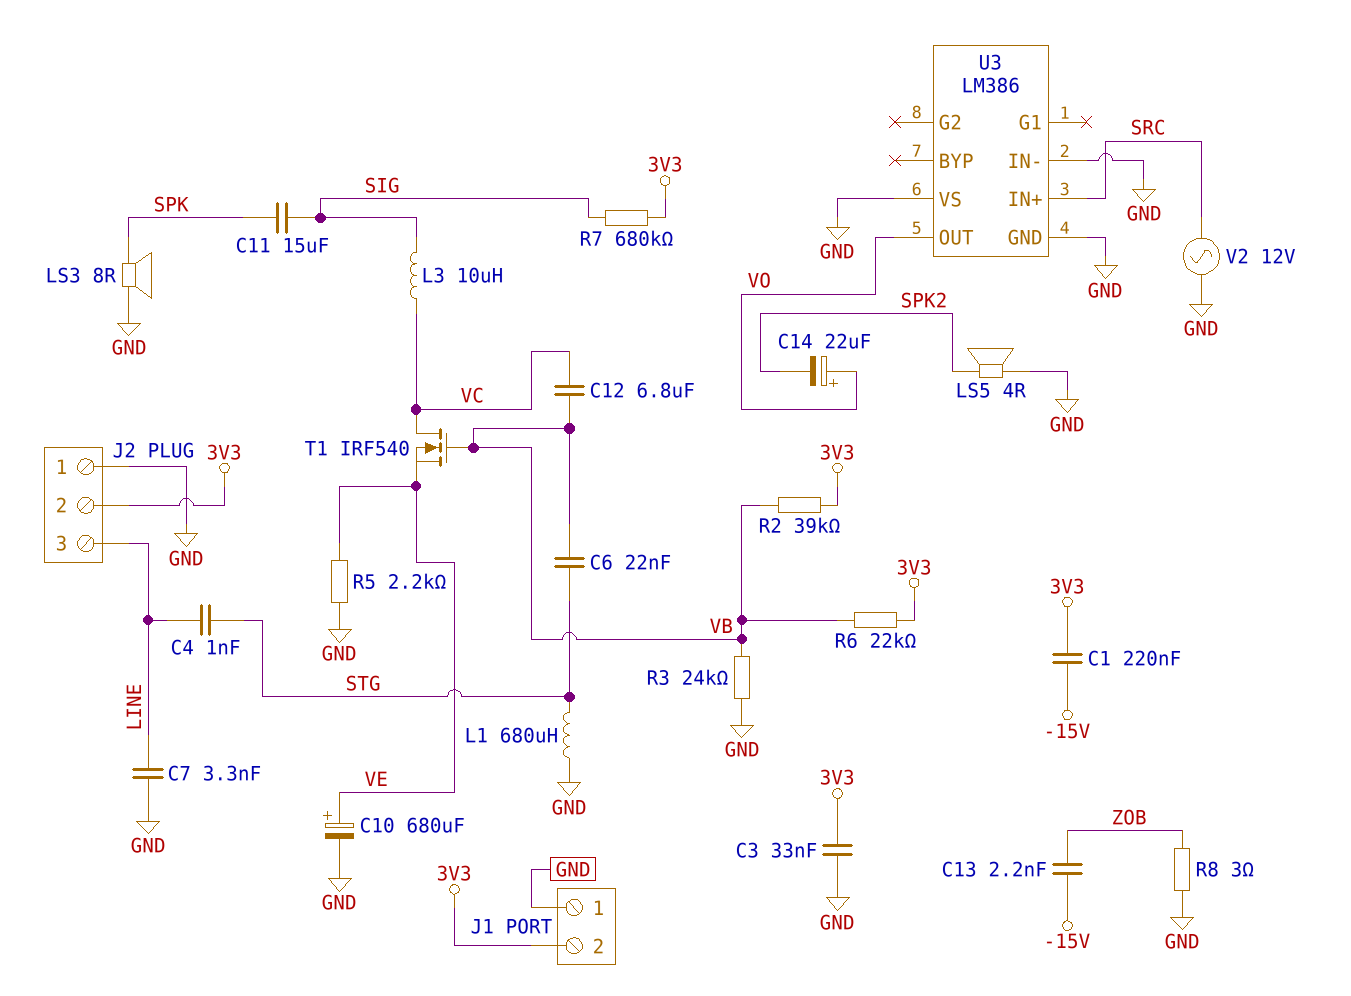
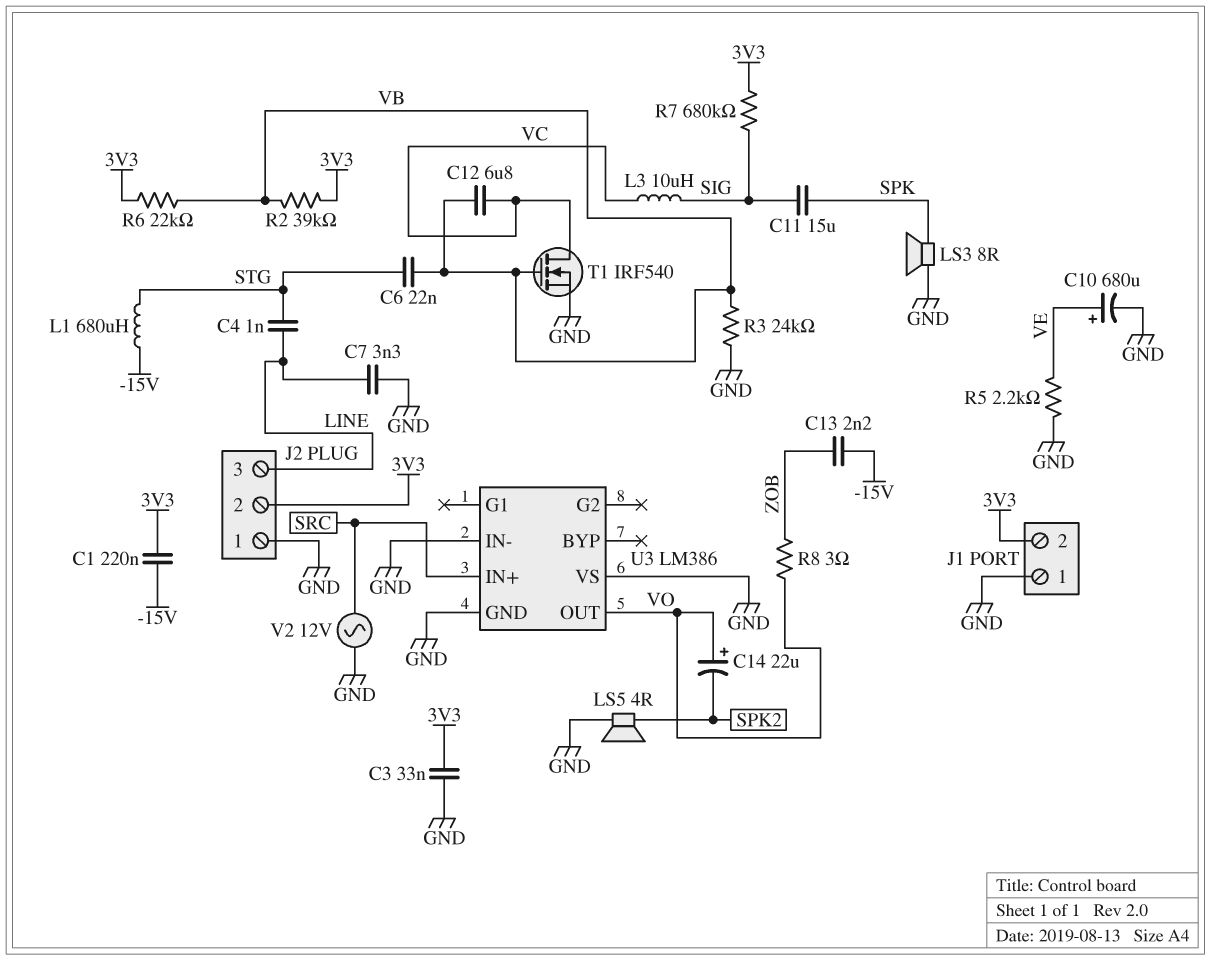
L1: 680uH (GND, STG) -> 680uH (-15V, STG)
R8: 3 (GND, ZOB) -> 3 (VO, ZOB)
T1: NMOS IRF540 (G VB, D VC, S VE) -> NMOS IRF540 (G VB, D VC, S GND)

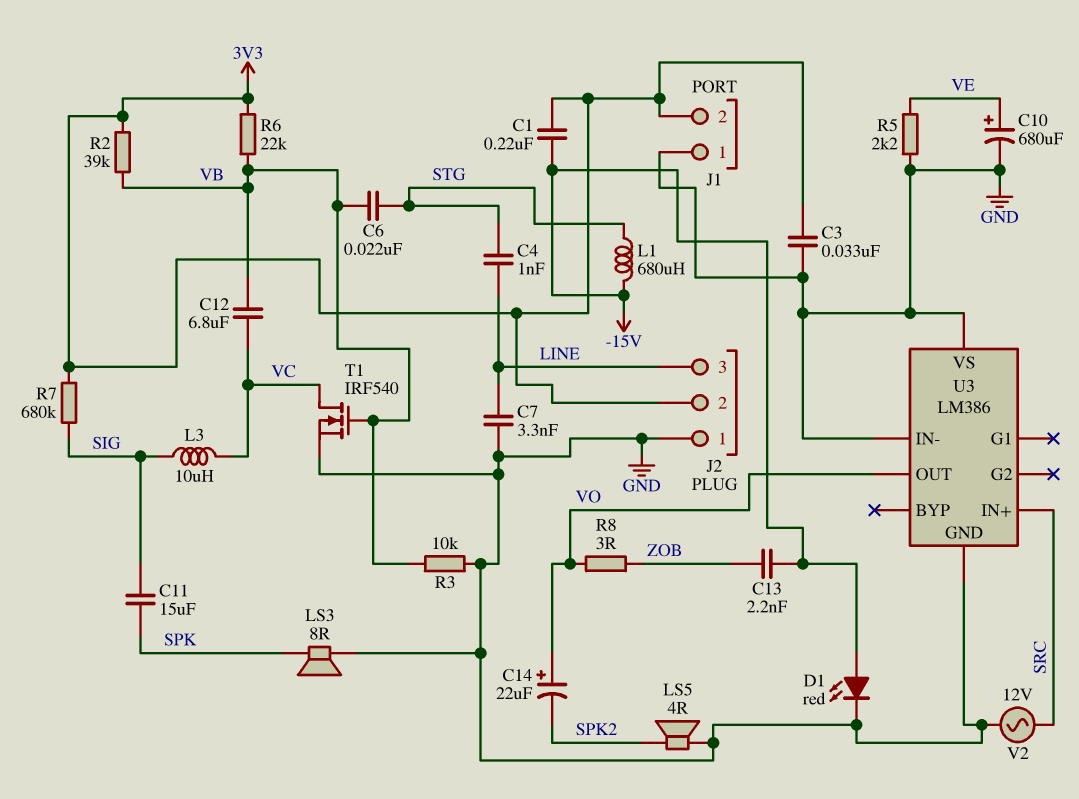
D1: none -> LED red (A -15V, K GND)
R3: 24k (GND, VB) -> 10k (GND, VB)

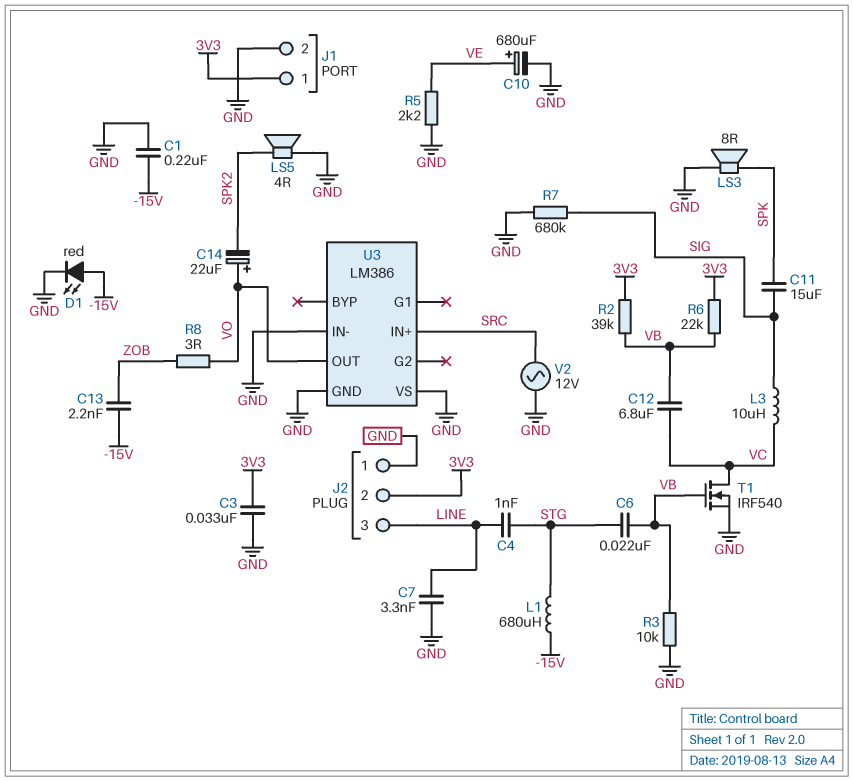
C1: 220nF (-15V, 3V3) -> 220nF (-15V, GND)
J1 pin 1: GND -> 3V3
J1 pin 2: 3V3 -> GND
R7: 680k (3V3, SIG) -> 680k (GND, SIG)

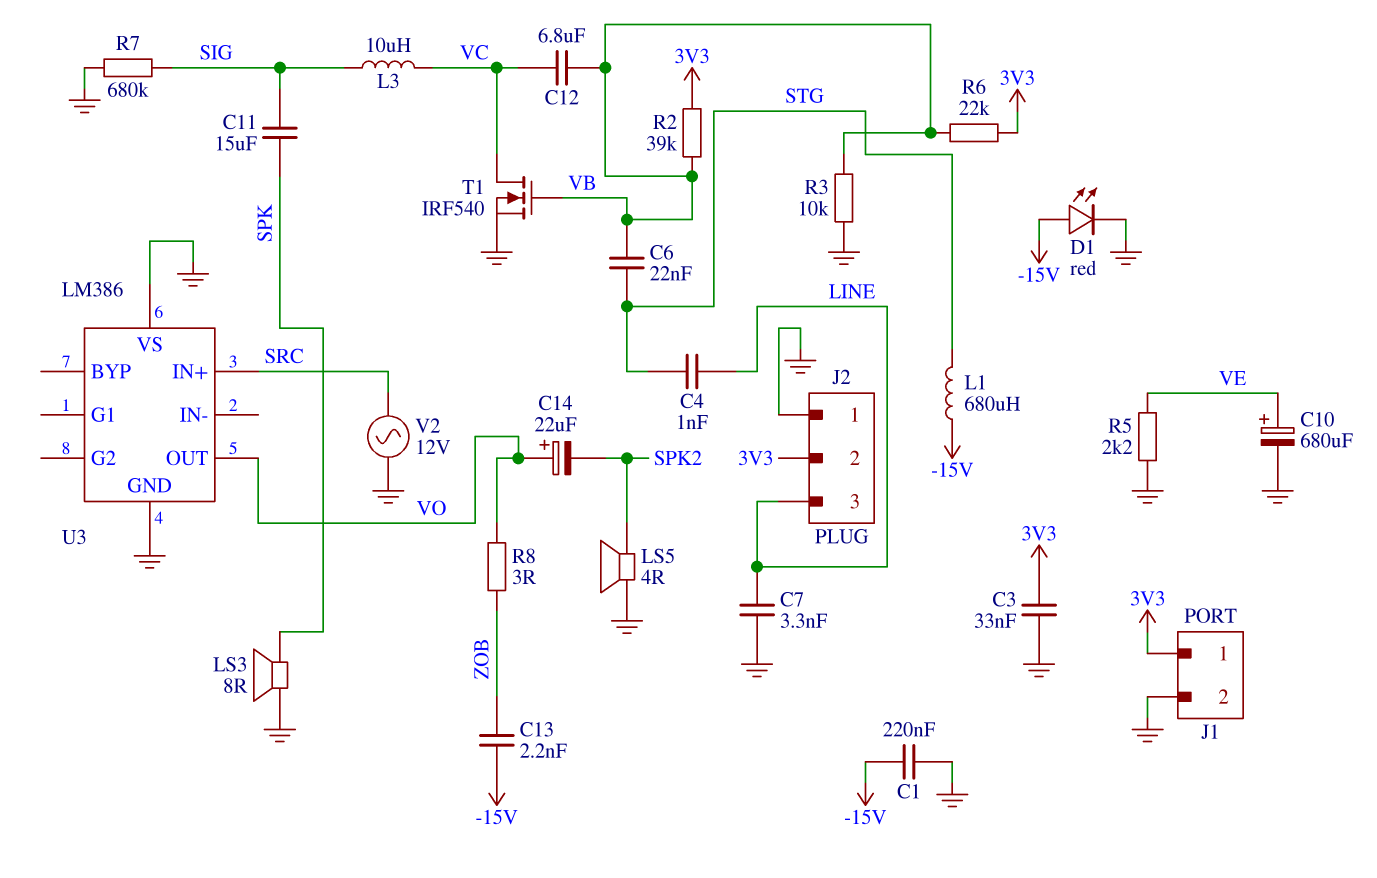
U3 pin IN-: GND -> none

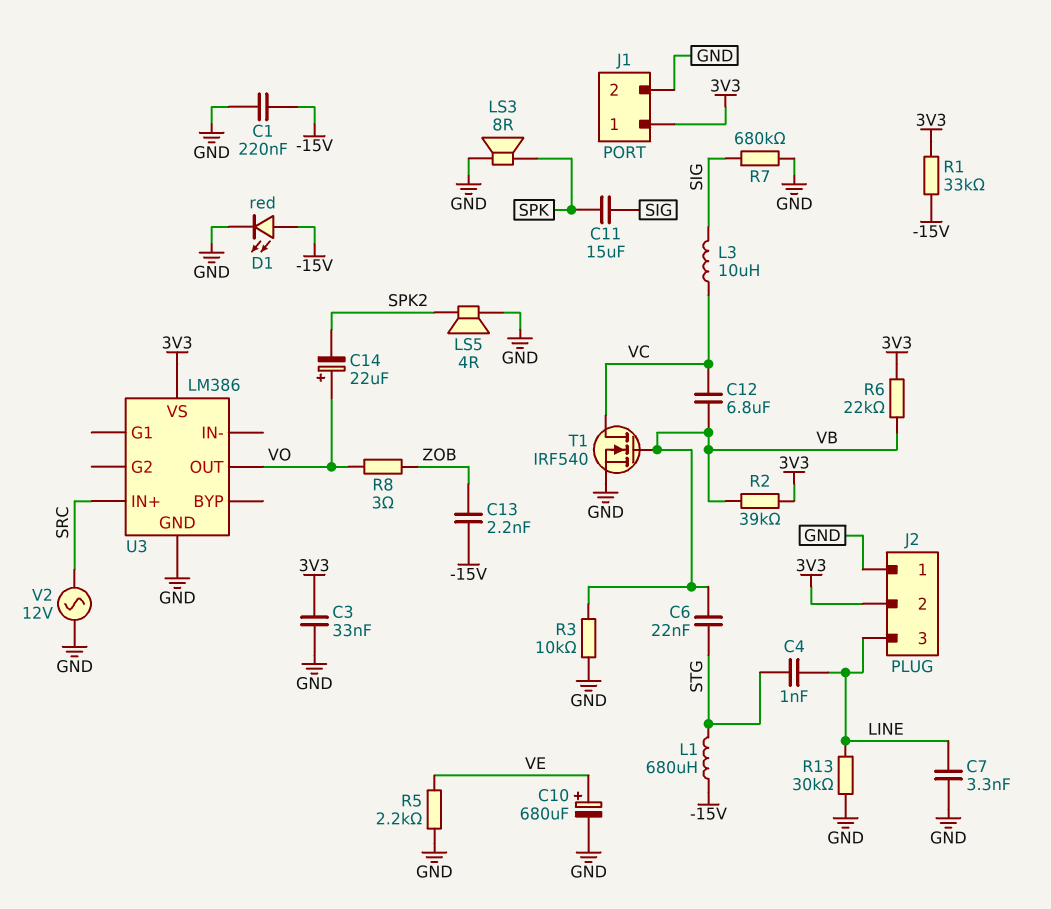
R1: none -> 33k (-15V, 3V3)
R13: none -> 30k (GND, LINE)
U3 pin VS: GND -> 3V3

